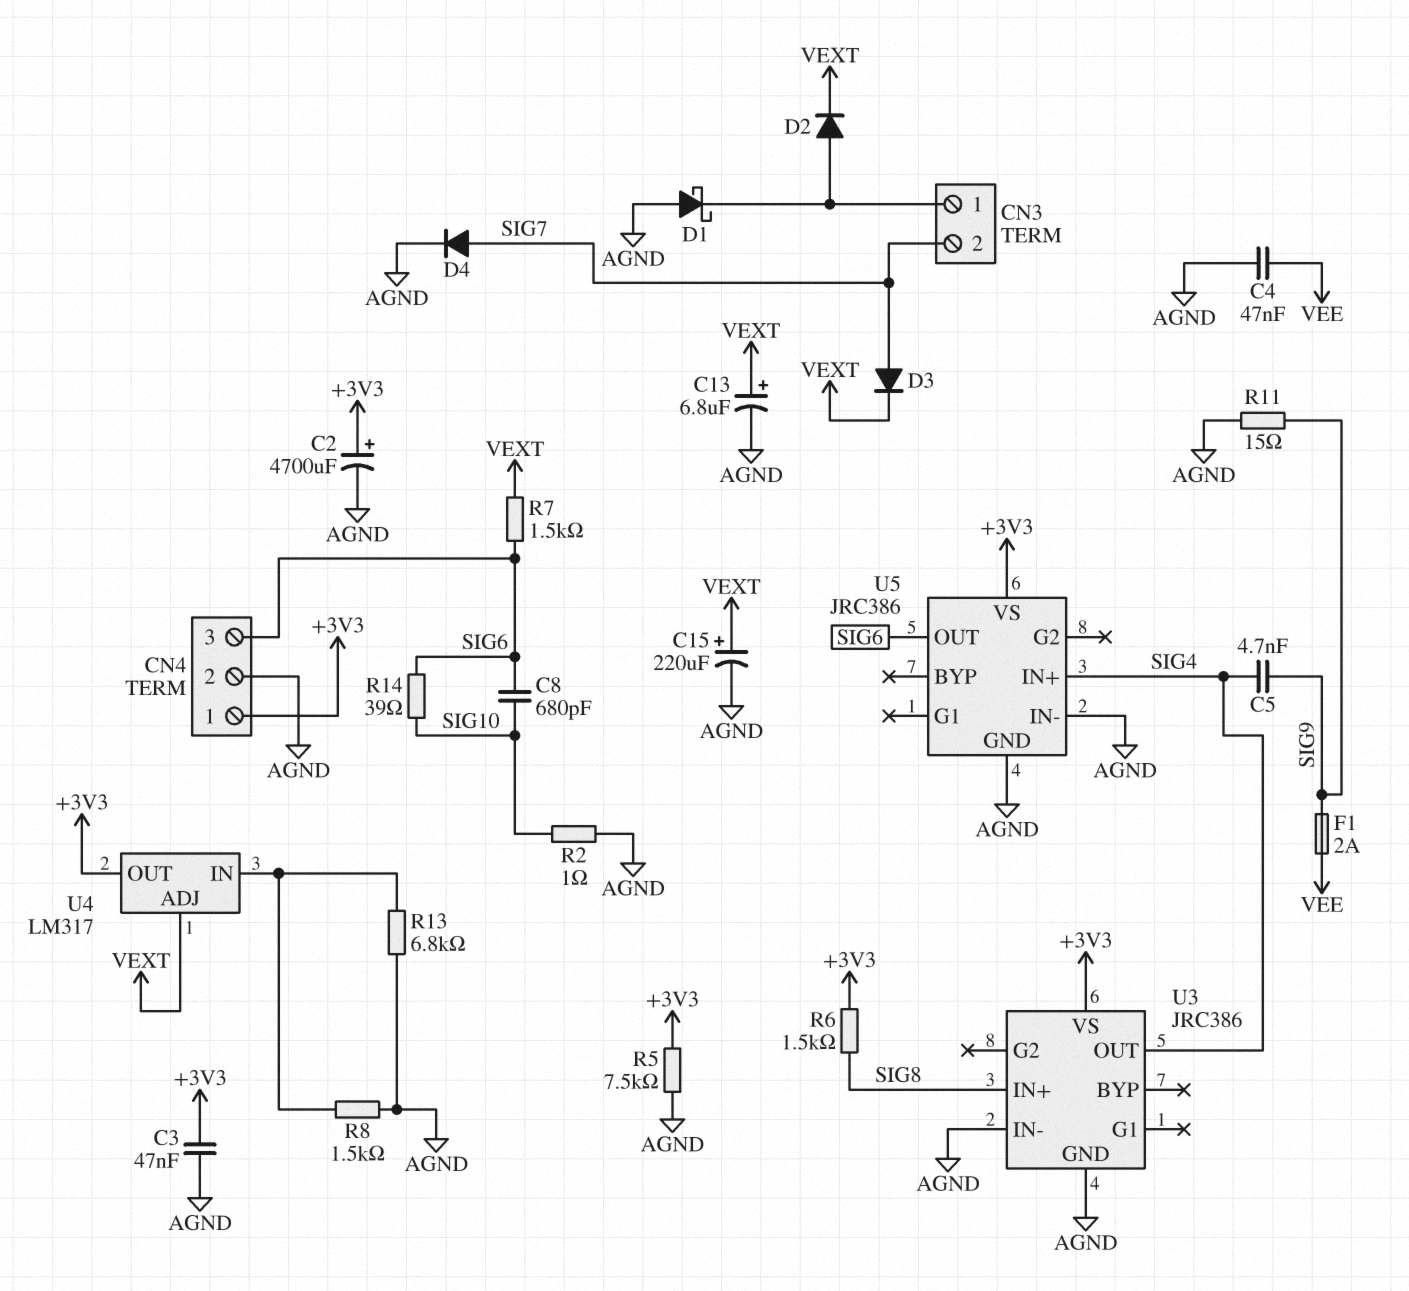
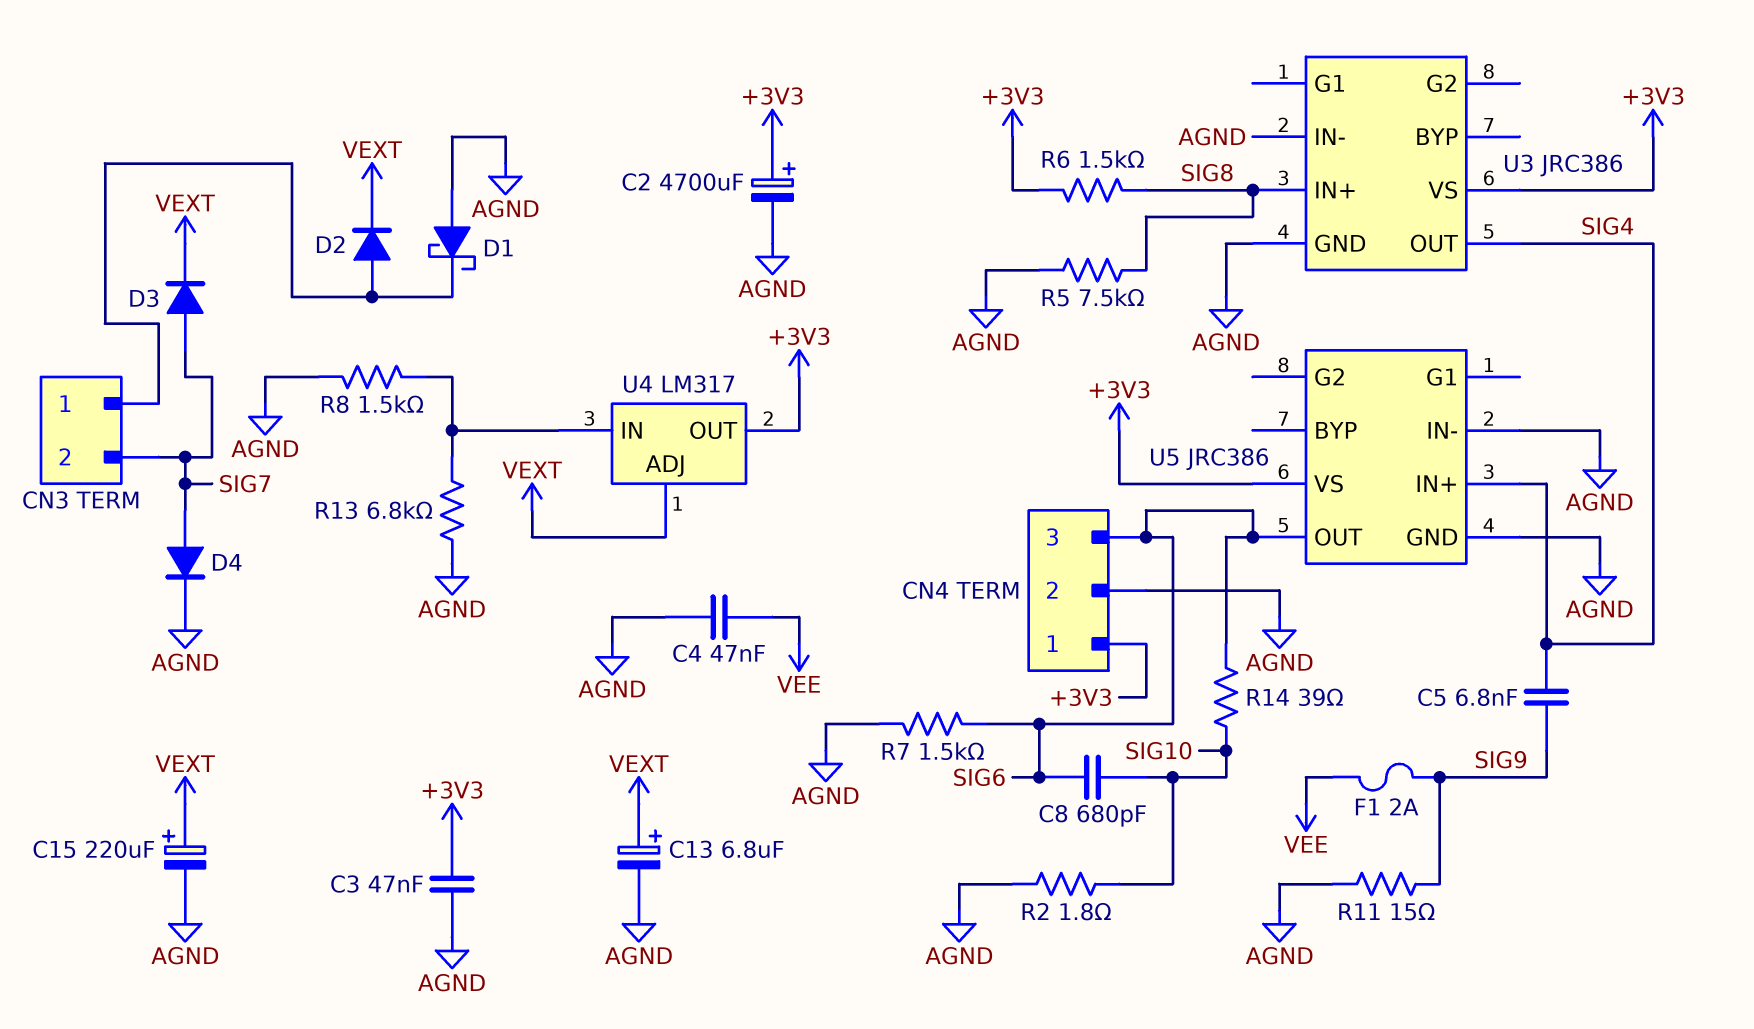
C5: 4.7nF (SIG4, SIG9) -> 6.8nF (SIG4, SIG9)
R2: 1 (AGND, SIG10) -> 1.8 (AGND, SIG10)
R5: 7.5k (+3V3, AGND) -> 7.5k (AGND, SIG8)
R7: 1.5k (SIG6, VEXT) -> 1.5k (AGND, SIG6)

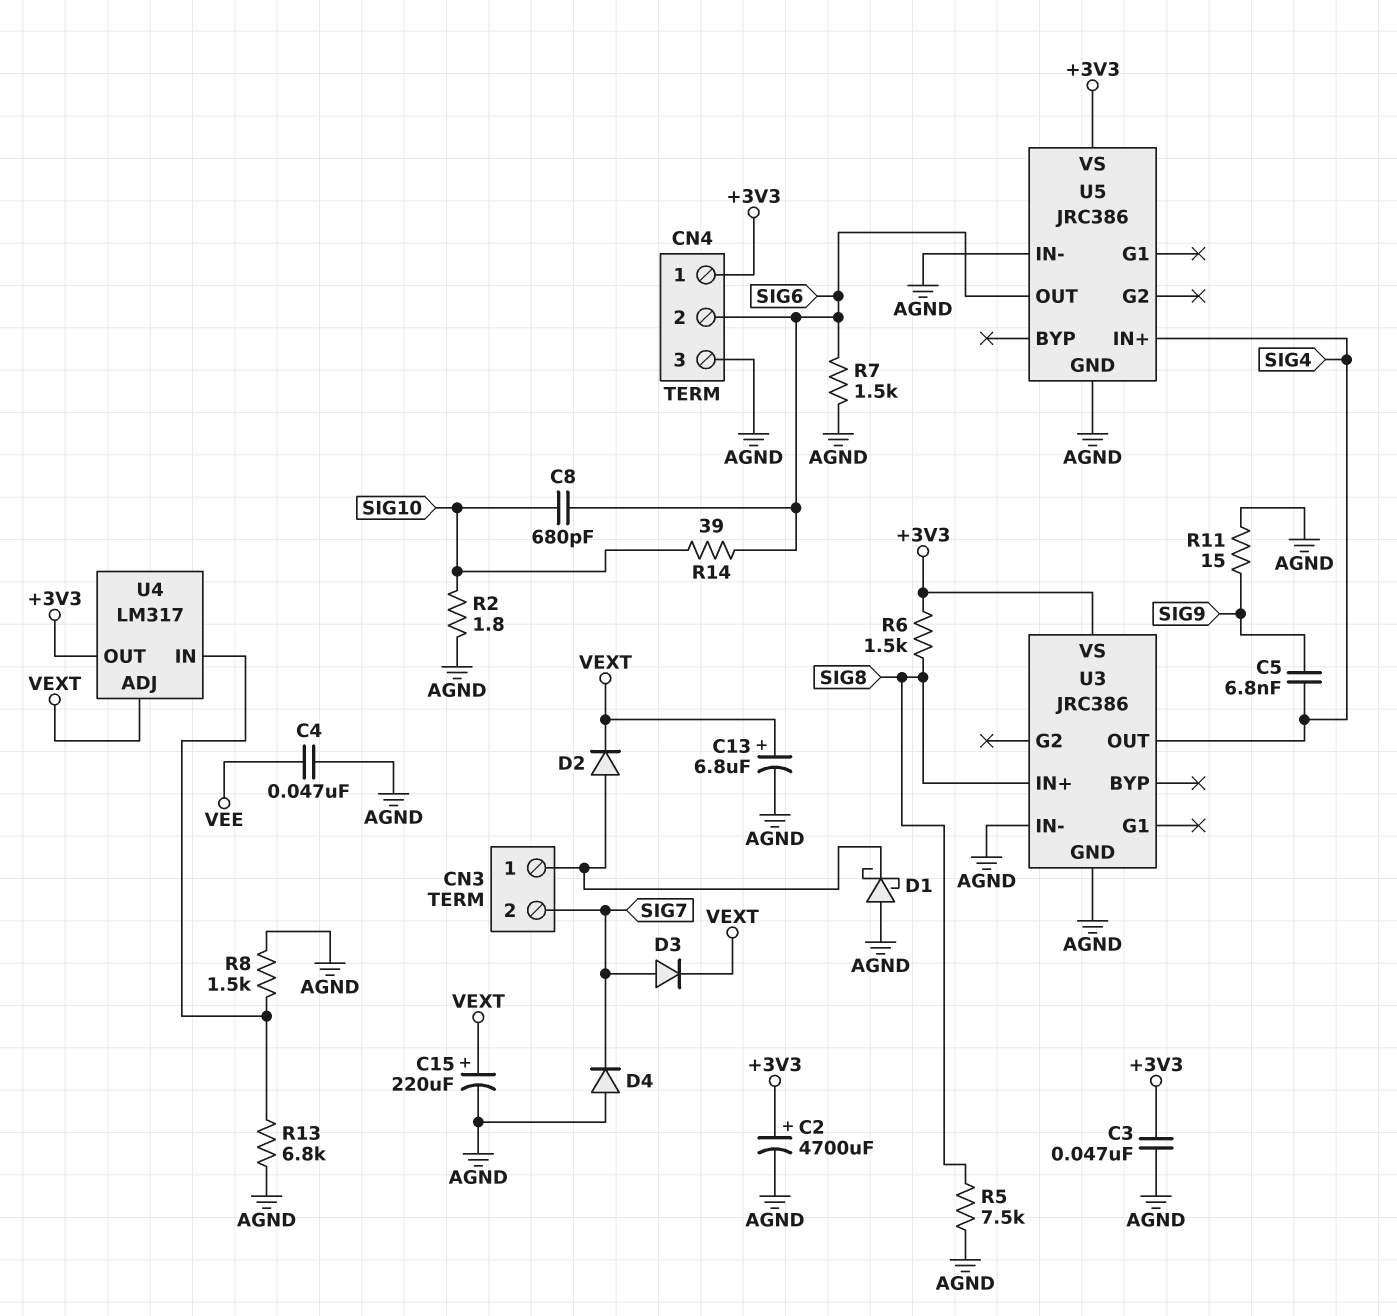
CN4 pin 2: AGND -> SIG6
CN4 pin 3: SIG6 -> AGND
D4: diode (A SIG7, K AGND) -> diode (A AGND, K SIG7)
F1: 2A (SIG9, VEE) -> none

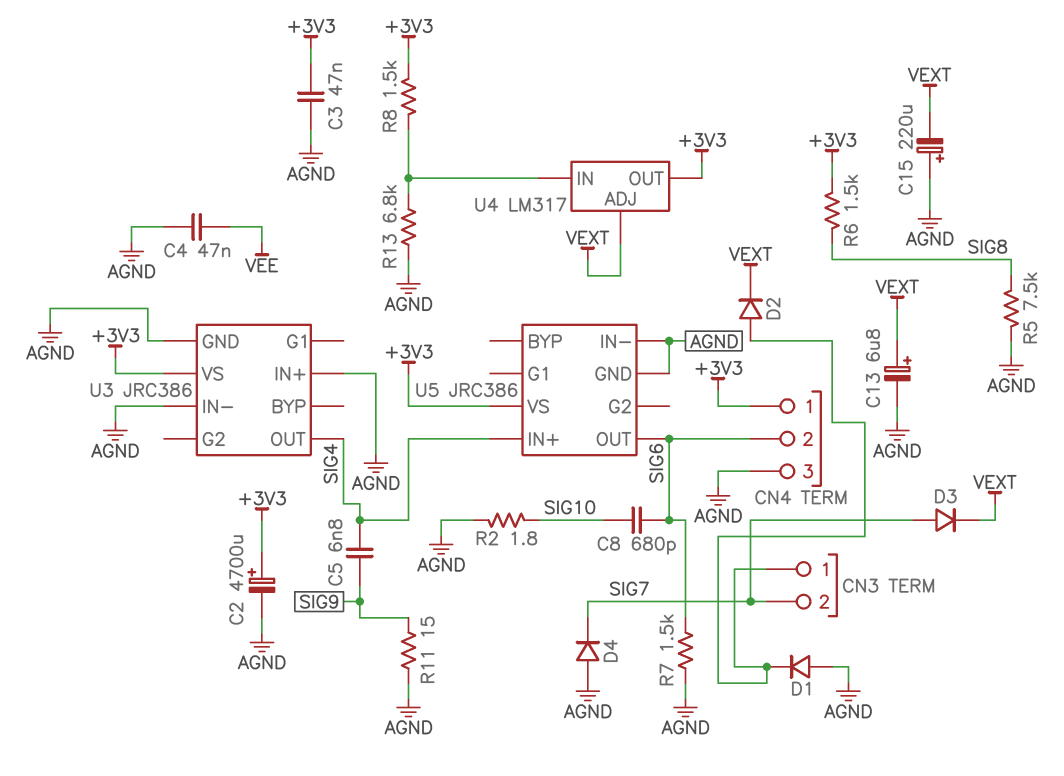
C15: 220uF (plus VEXT, minus AGND) -> 220uF (plus AGND, minus VEXT)
D1: schottky (A AGND, K CN3/1) -> diode (A AGND, K CN3/1)
R8: 1.5k (AGND, U4/IN) -> 1.5k (+3V3, U4/IN)
R14: 39 (SIG6, SIG10) -> none
U3 pin IN+: SIG8 -> AGND

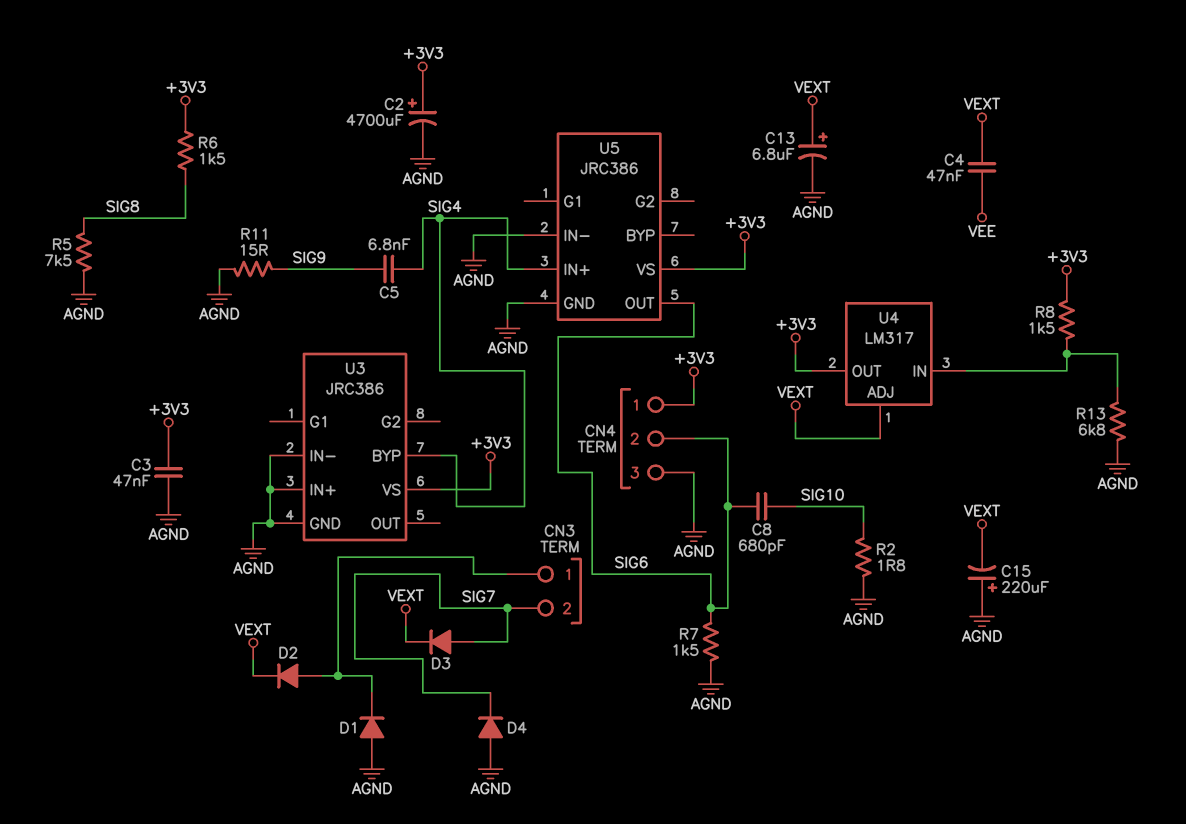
C4: 47nF (AGND, VEE) -> 47nF (VEE, VEXT)
U3 pin BYP: none -> SIG4
U3 pin OUT: SIG4 -> none

